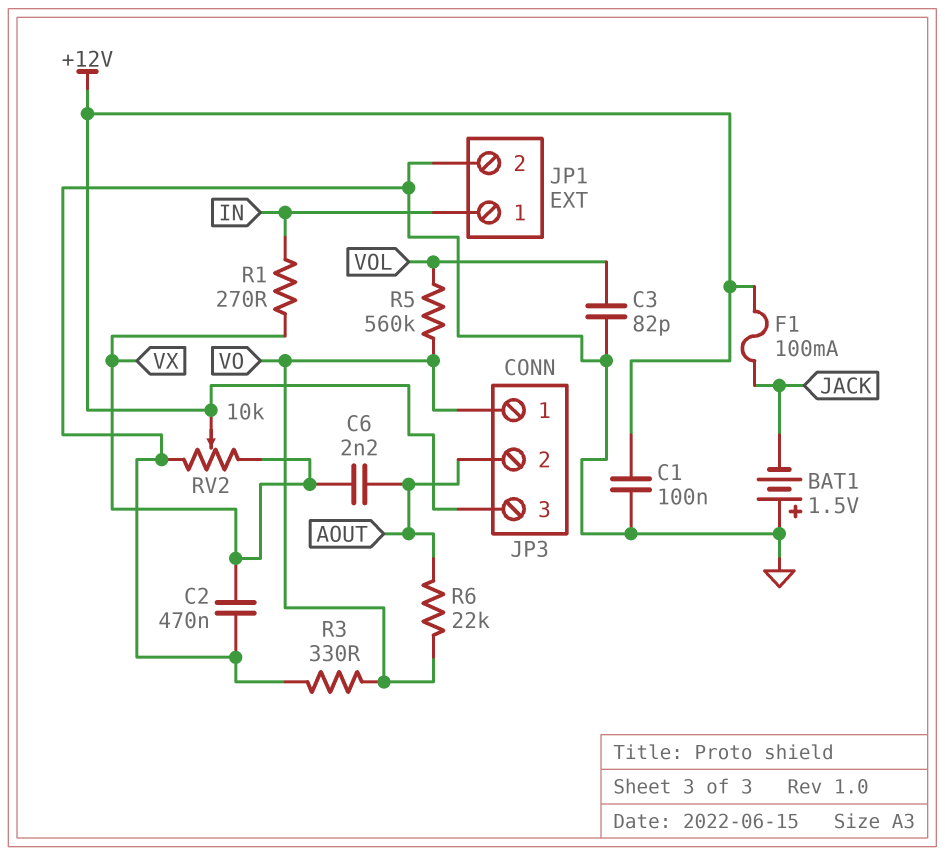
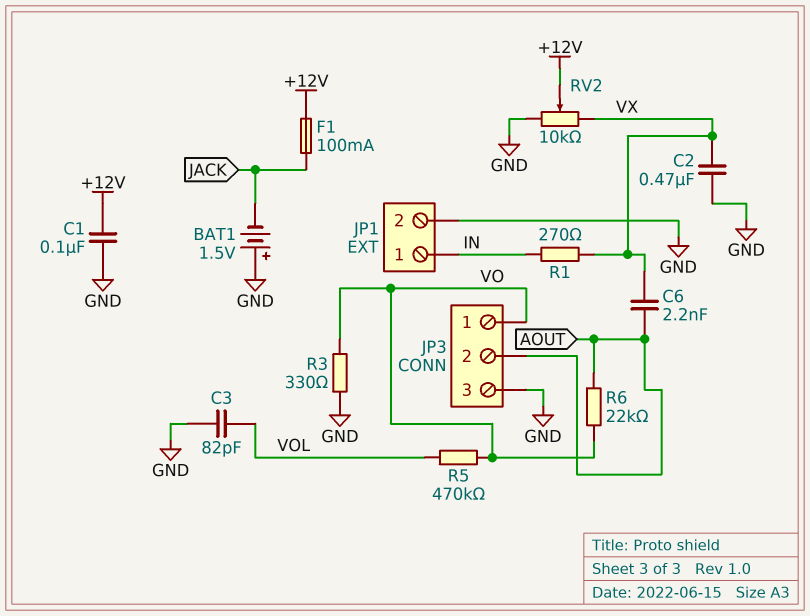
JP3 pin 3: +12V -> GND
R5: 560k (VO, VOL) -> 470k (VO, VOL)

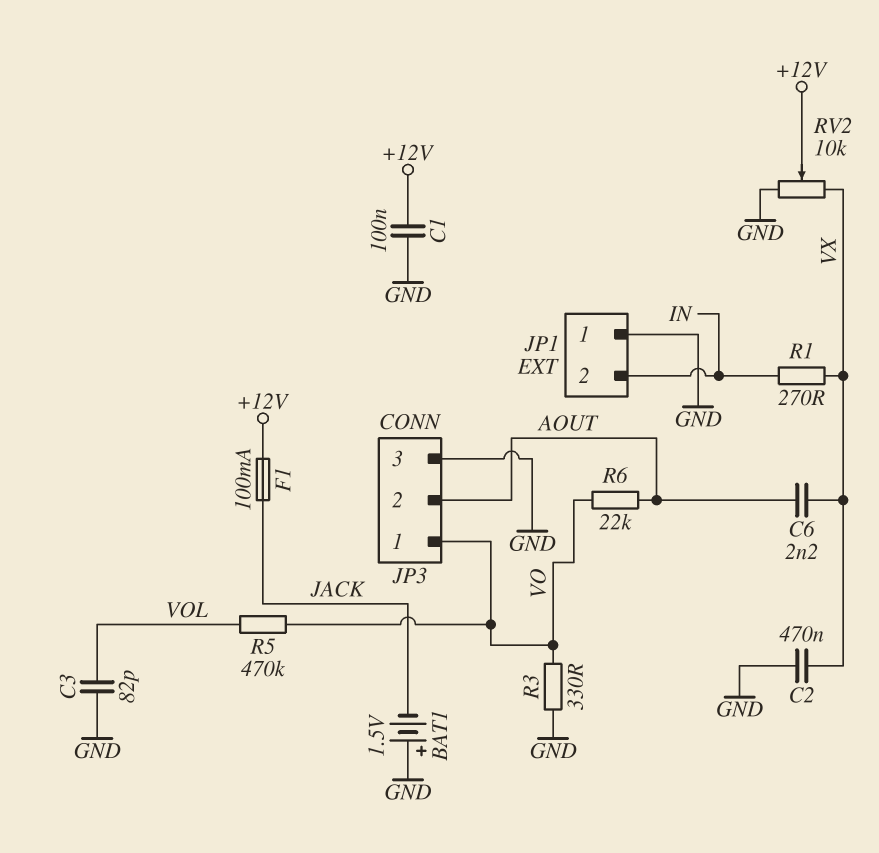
JP1 pin 1: IN -> GND
JP1 pin 2: GND -> IN

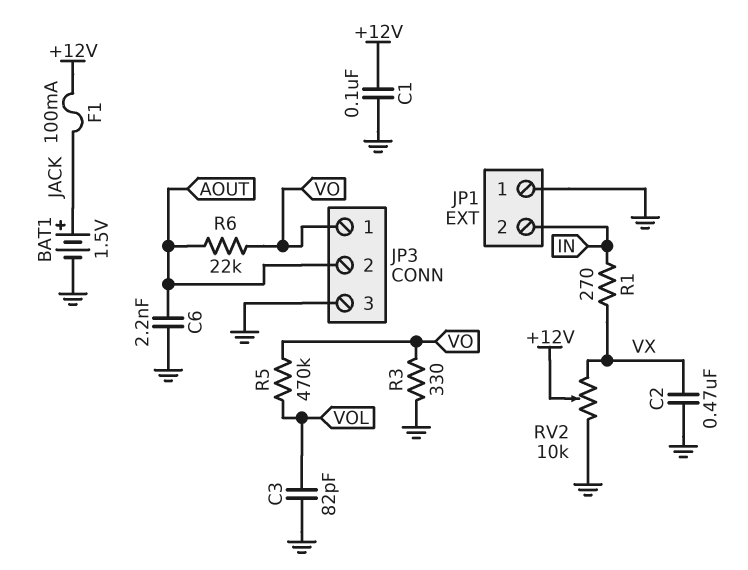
BAT1: 1.5V (plus GND, minus JACK) -> 1.5V (plus JACK, minus GND)
C6: 2.2nF (AOUT, VX) -> 2.2nF (AOUT, GND)

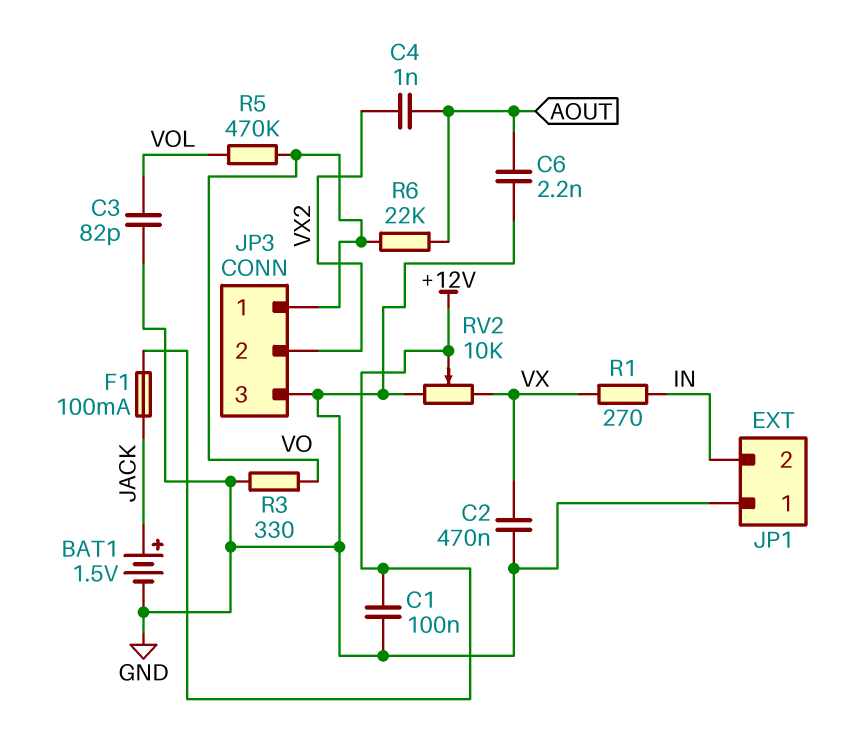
C4: none -> 1nF (AOUT, VX2)
JP3 pin 2: AOUT -> VX2

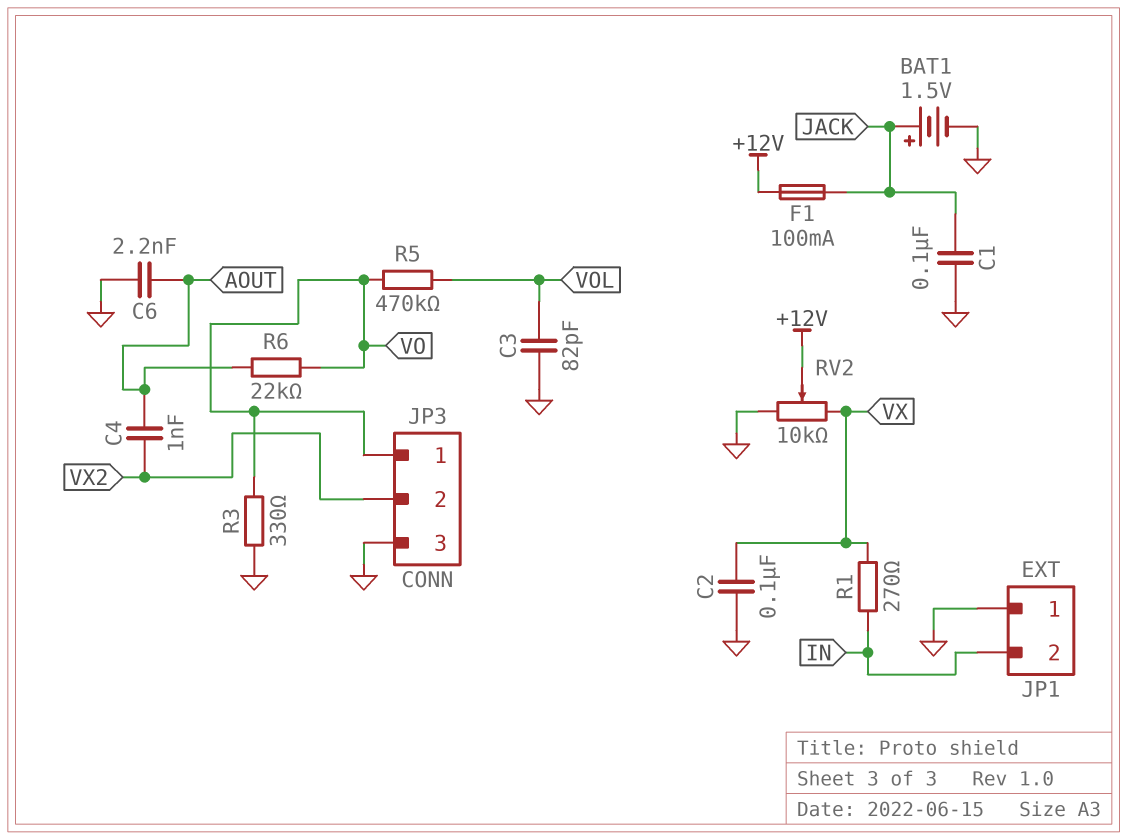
C1: 100nF (+12V, GND) -> 100nF (GND, JACK)
C2: 470nF (GND, VX) -> 100nF (GND, VX)

